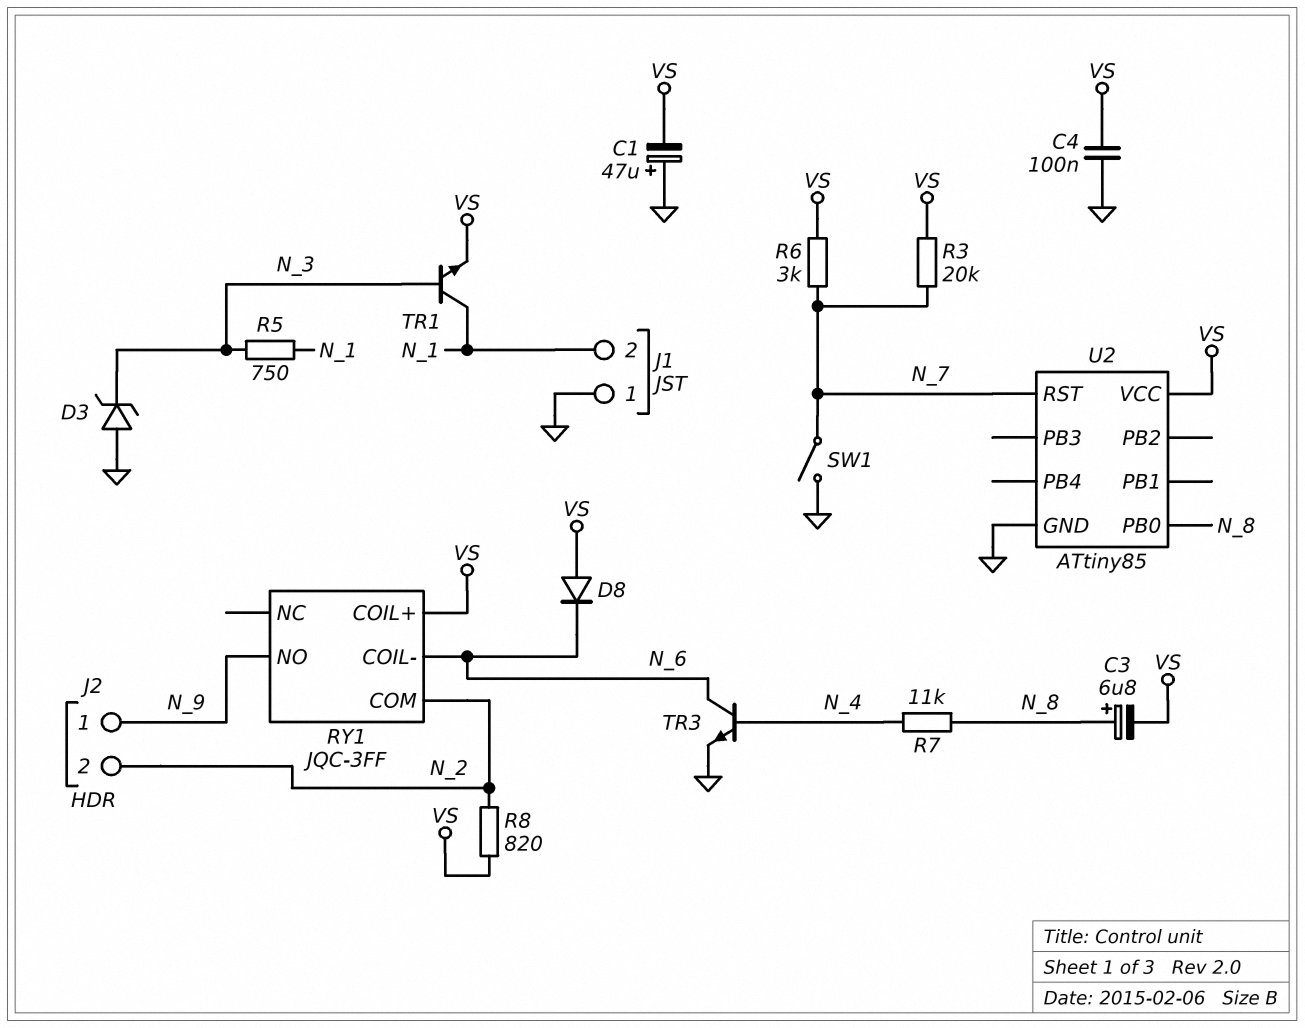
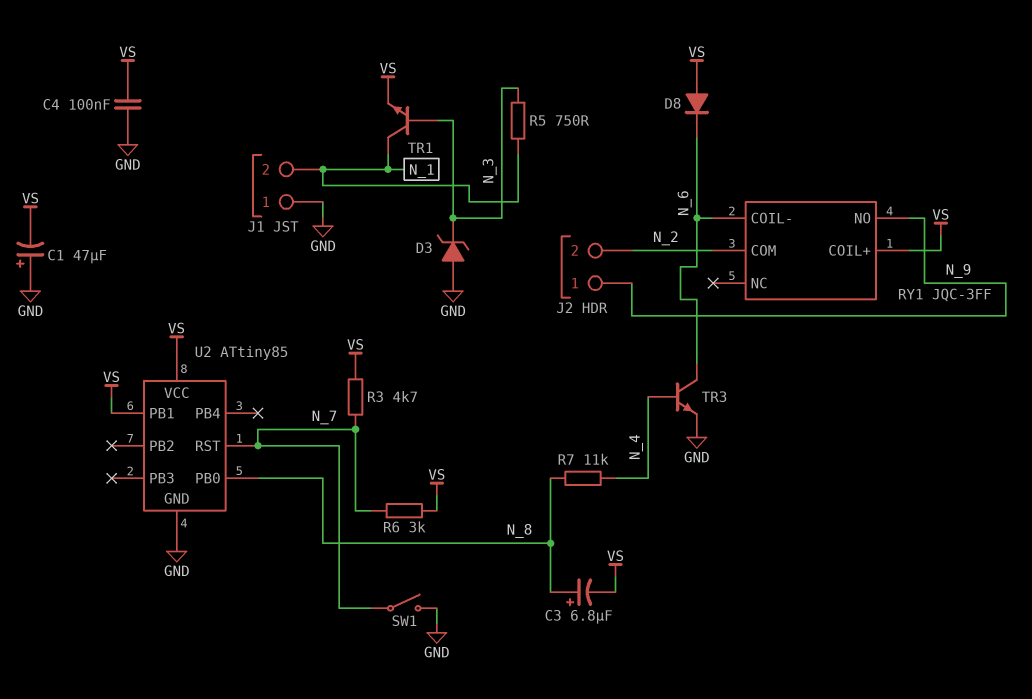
R3: 20k (N_7, VS) -> 4.7k (N_7, VS)
R8: 820 (N_2, VS) -> none
U2 pin PB1: none -> VS

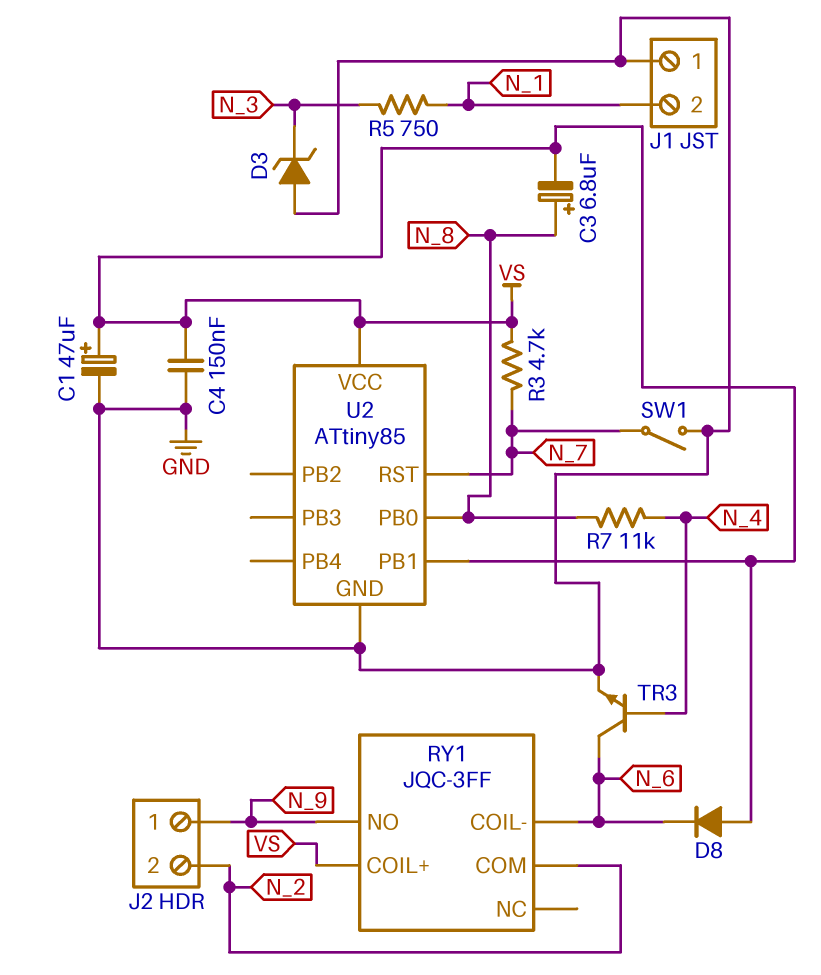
C1: 47uF (plus GND, minus VS) -> 47uF (plus VS, minus GND)
C4: 100nF (GND, VS) -> 150nF (GND, VS)
R6: 3k (N_7, VS) -> none
TR1: NPN (B N_3, C N_1, E VS) -> none

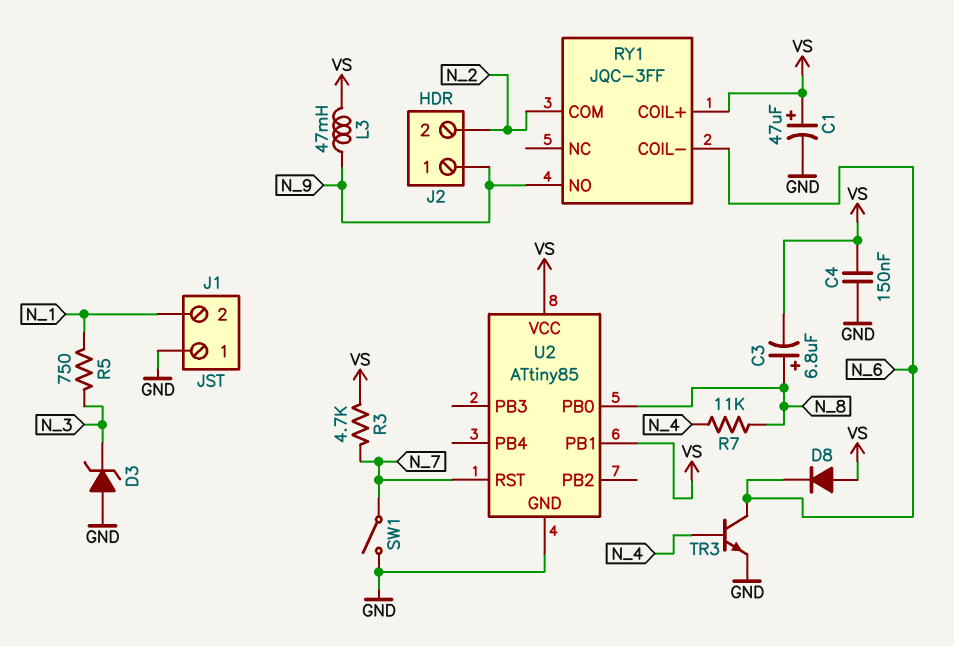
L3: none -> 47mH (N_9, VS)

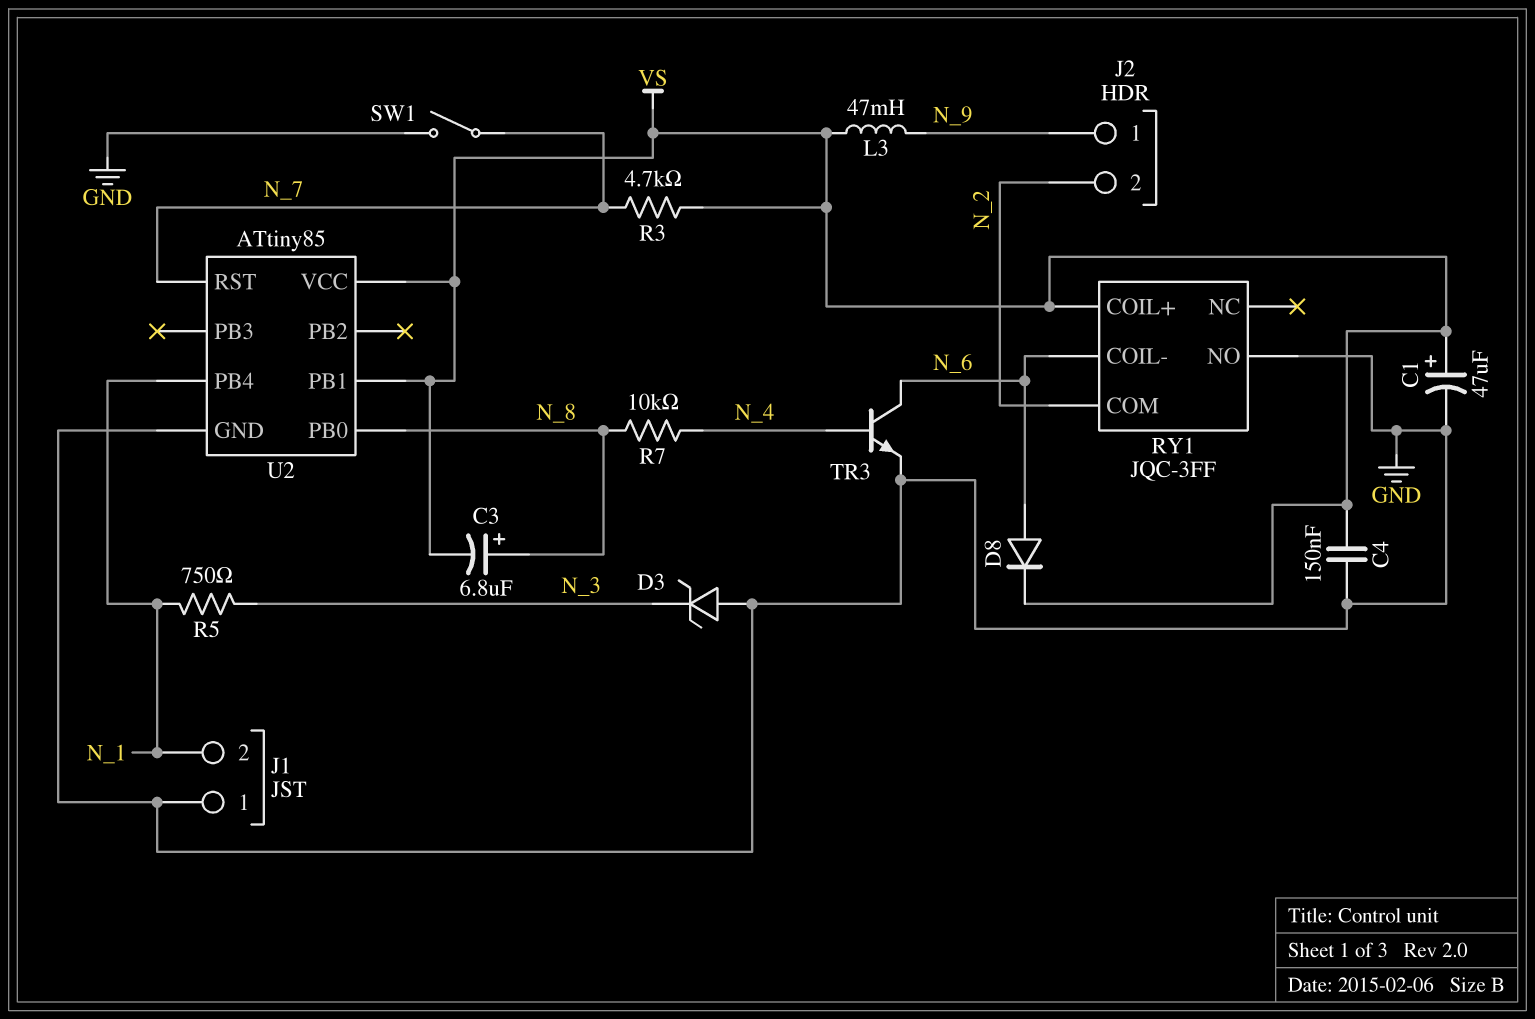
D8: diode (A VS, K N_6) -> diode (A N_6, K VS)
R7: 11k (N_4, N_8) -> 10k (N_4, N_8)
RY1 pin NO: N_9 -> GND
U2 pin PB4: none -> N_1

